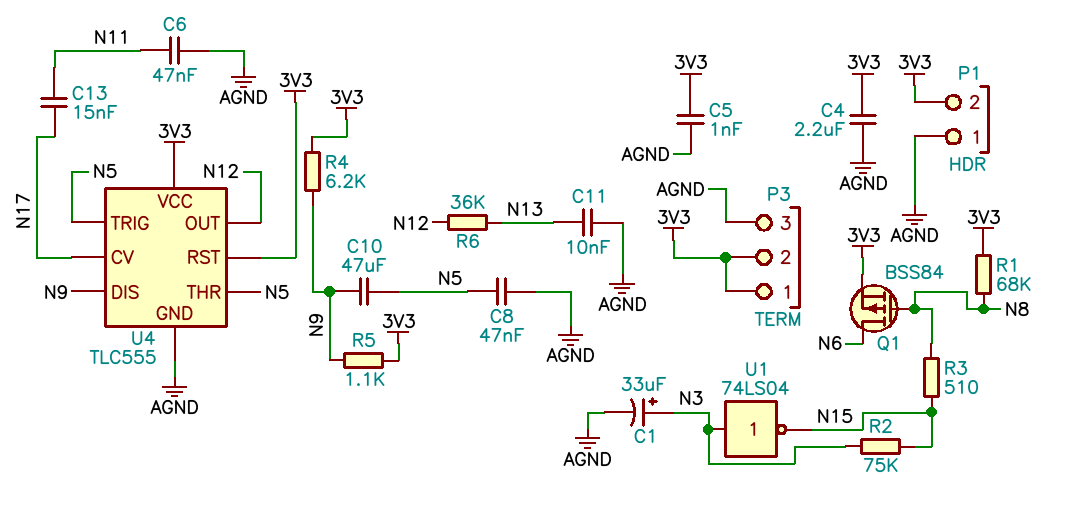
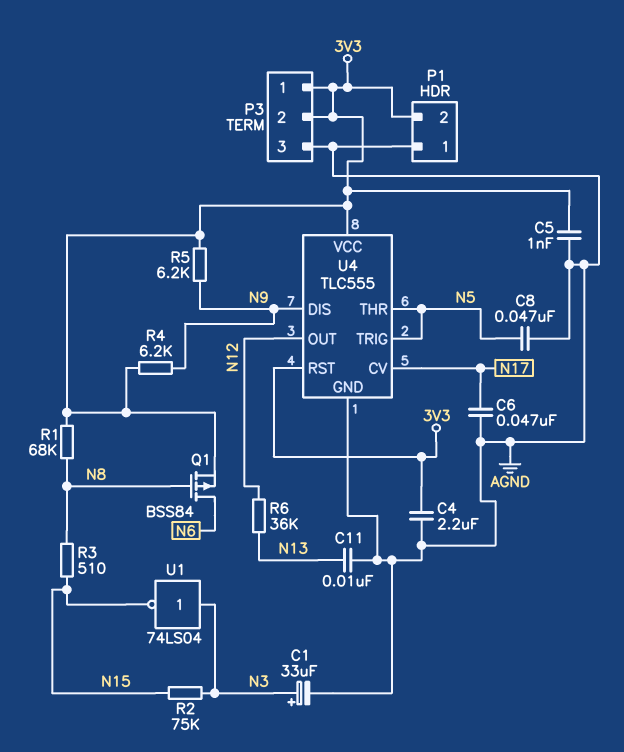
C6: 47nF (AGND, N11) -> 47nF (AGND, N17)
C10: 47uF (N5, N9) -> none
C13: 15nF (N11, N17) -> none
R5: 1.1k (3V3, N9) -> 6.2k (3V3, N9)

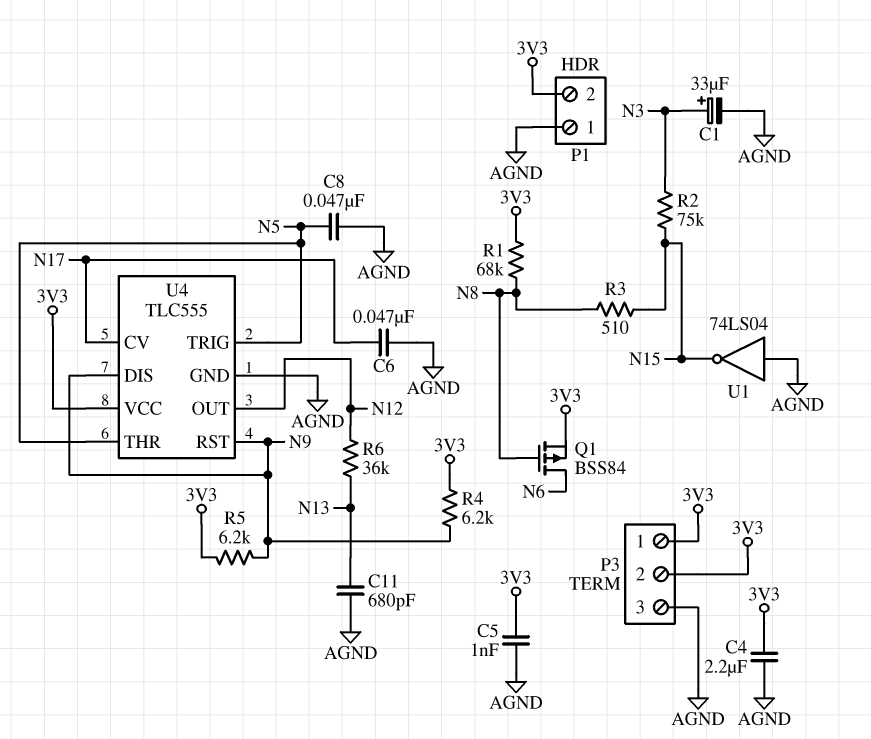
C11: 10nF (AGND, N13) -> 680pF (AGND, N13)
U1: NOT 74LS04 (in N3, out N15) -> NOT 74LS04 (in AGND, out N15)
U4 pin RST: 3V3 -> N9

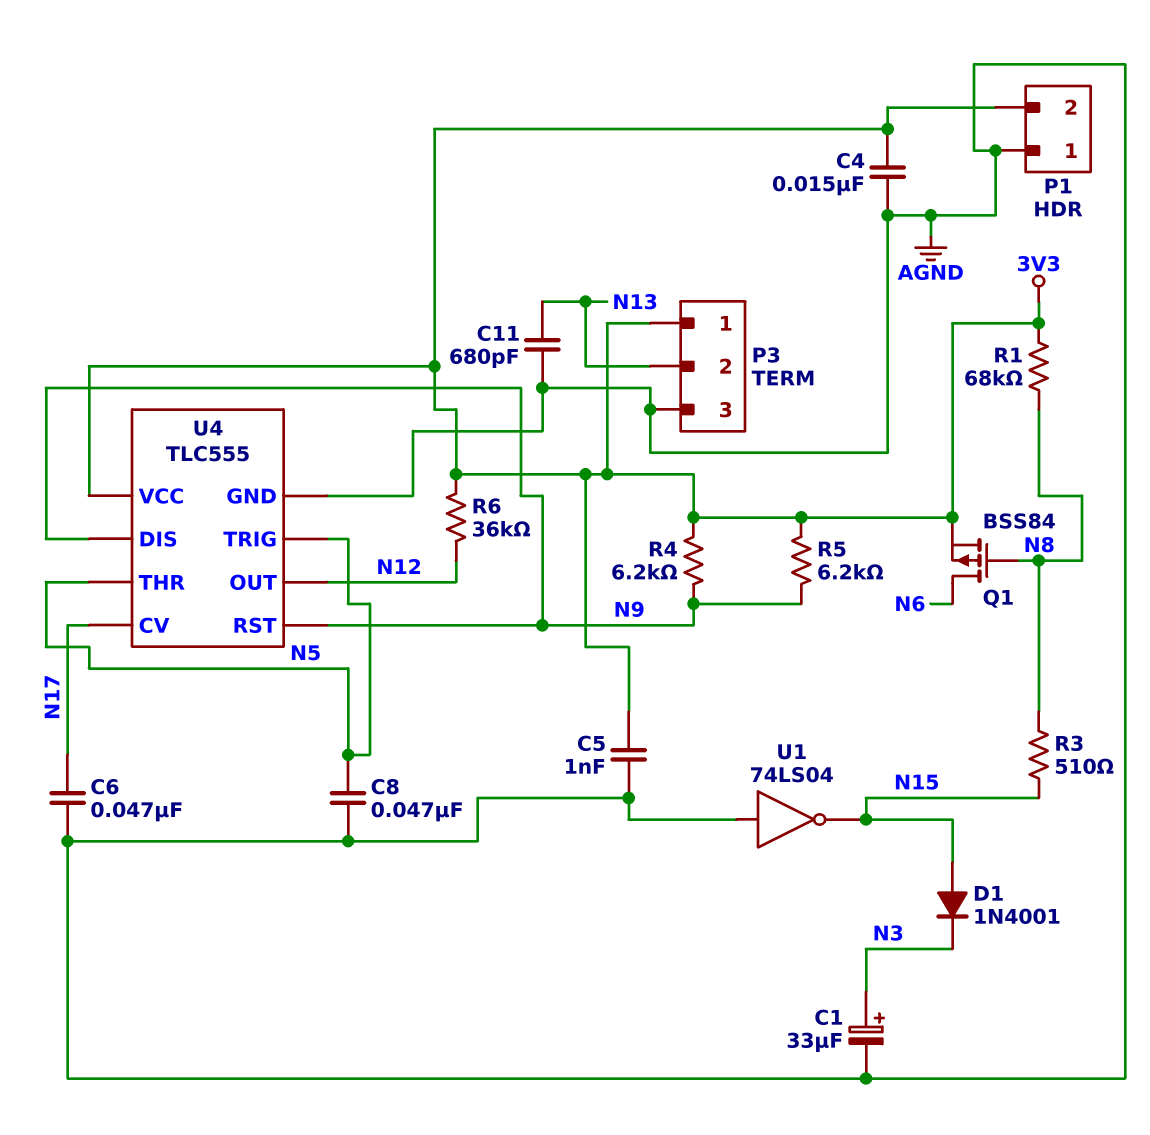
C4: 2.2uF (3V3, AGND) -> 15nF (3V3, AGND)
D1: none -> diode 1N4001 (A N15, K N3)
P3 pin 2: 3V3 -> N13
R2: 75k (N3, N15) -> none
R6: 36k (N12, N13) -> 36k (3V3, N12)

